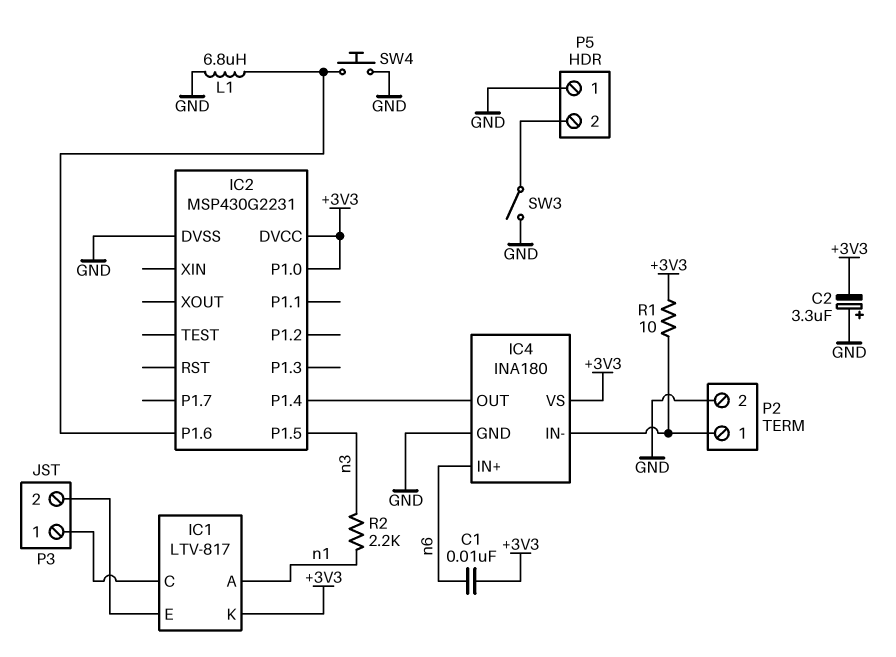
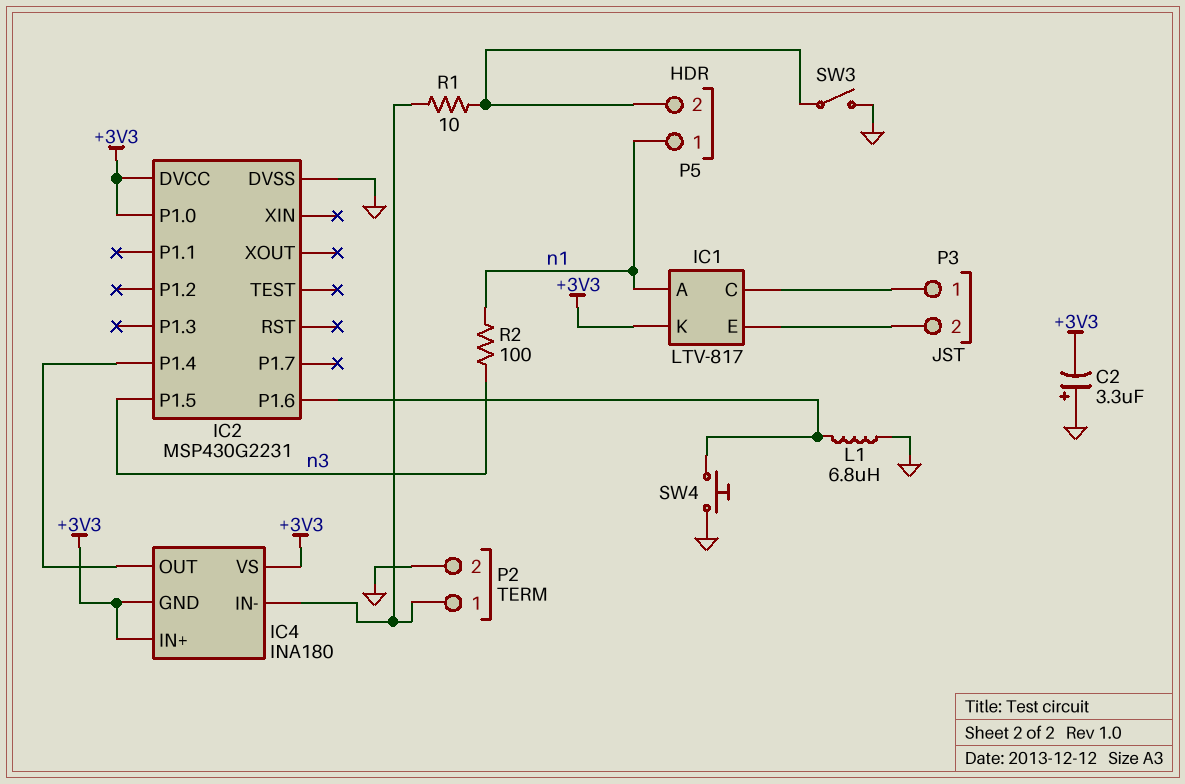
C1: 10nF (+3V3, n6) -> none
IC4 pin GND: GND -> +3V3
IC4 pin IN+: n6 -> +3V3
P5 pin 1: GND -> n1
R1: 10 (+3V3, IC4/IN-) -> 10 (IC4/IN-, P5/2)
R2: 2.2k (n1, n3) -> 100 (n1, n3)

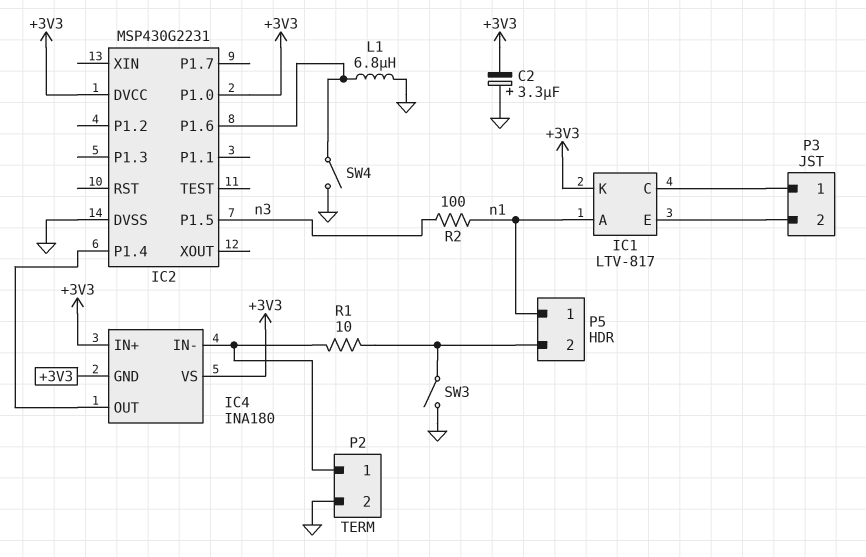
SW4: button (GND, IC2/P1.6) -> switch (GND, IC2/P1.6)

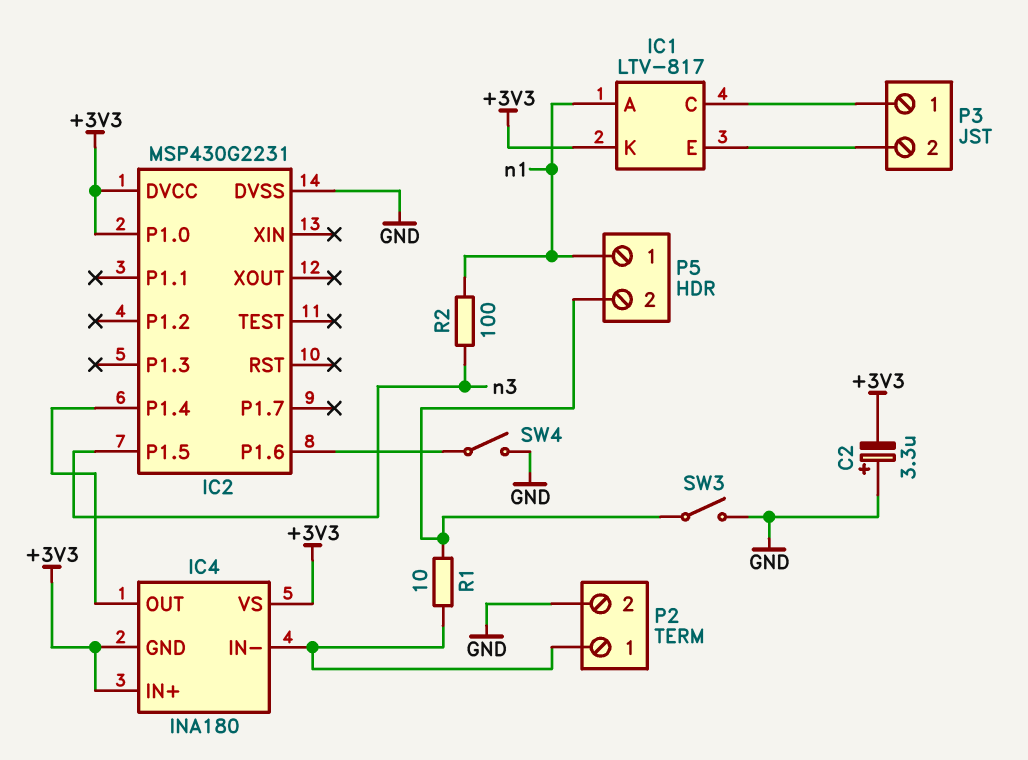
L1: 6.8uH (GND, IC2/P1.6) -> none

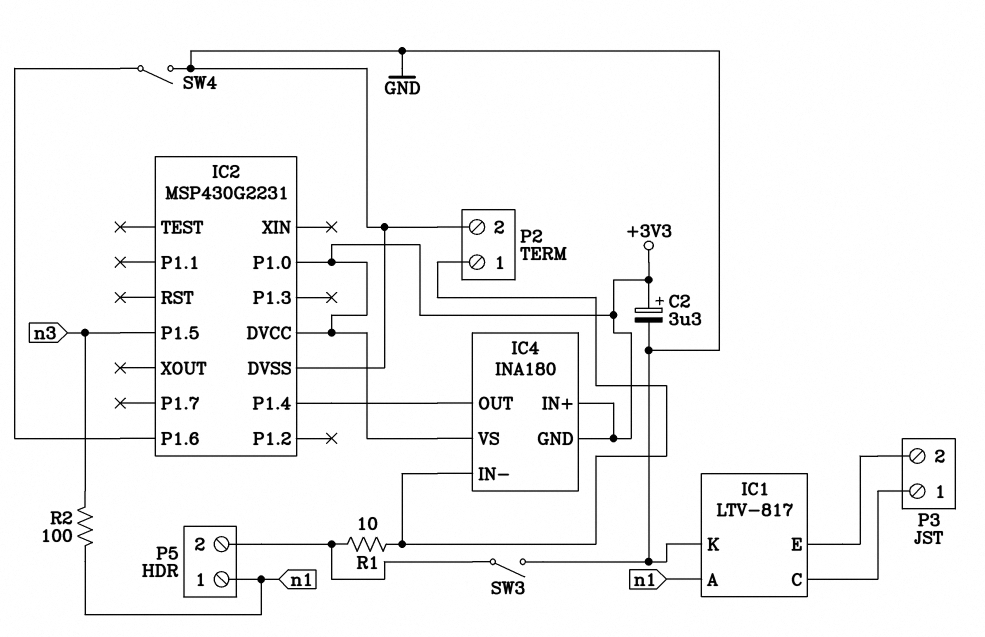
C2: 3.3uF (plus GND, minus +3V3) -> 3.3uF (plus +3V3, minus GND)
IC1 pin K: +3V3 -> GND

